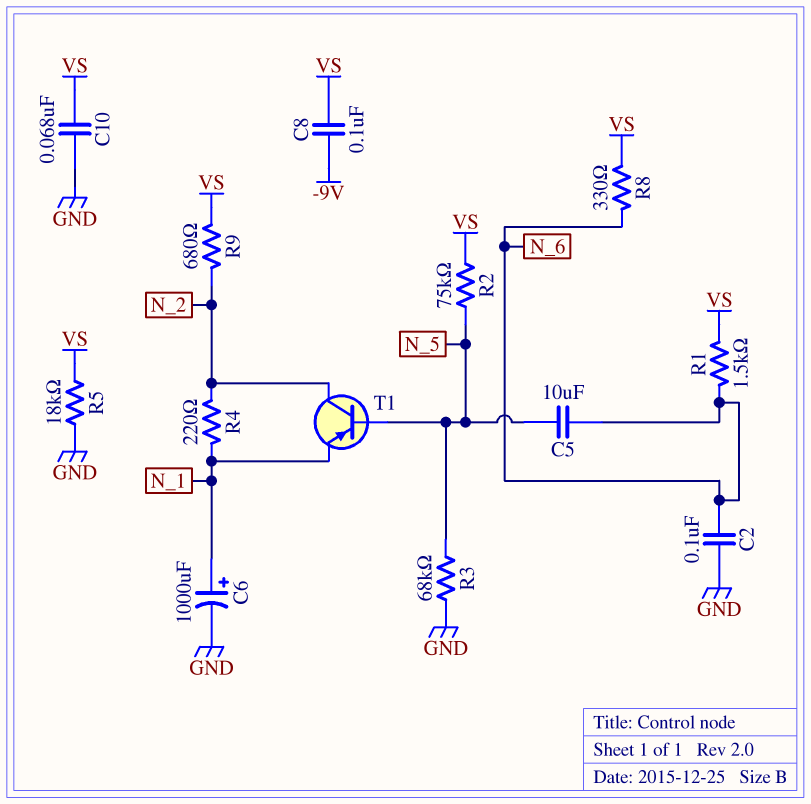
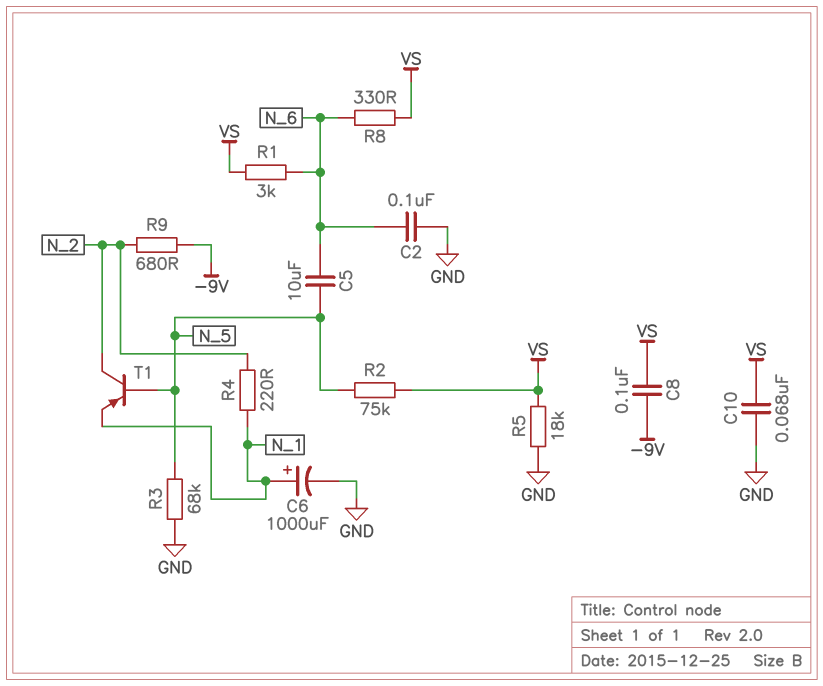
R1: 1.5k (N_6, VS) -> 3k (N_6, VS)
R9: 680 (N_2, VS) -> 680 (-9V, N_2)

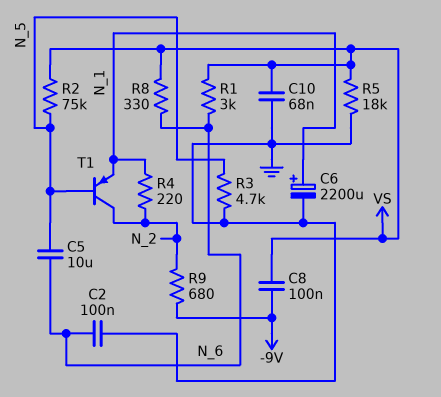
C6: 1000uF (plus N_1, minus GND) -> 2200uF (plus N_1, minus GND)
R3: 68k (GND, N_5) -> 4.7k (GND, N_5)

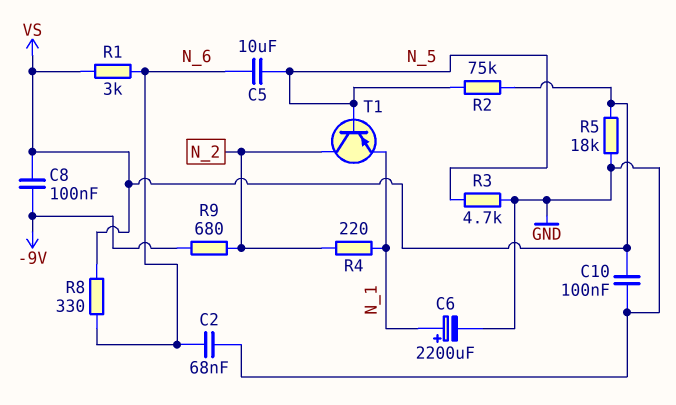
C2: 100nF (GND, N_6) -> 68nF (GND, N_6)
C10: 68nF (GND, VS) -> 100nF (GND, VS)

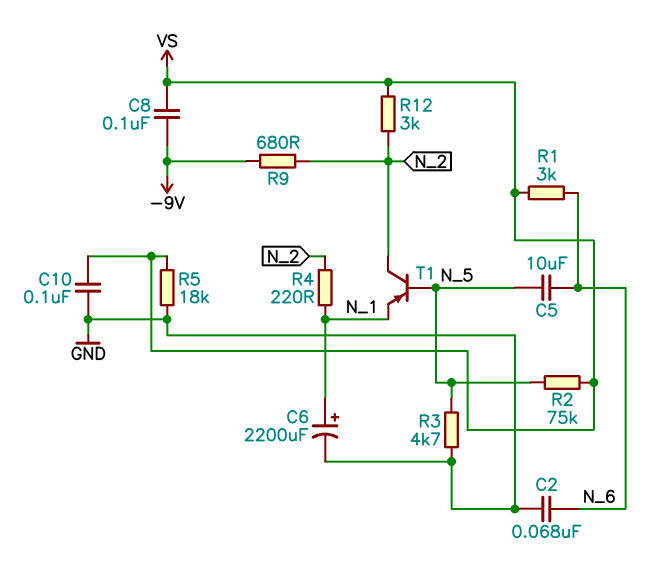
R8: 330 (N_6, VS) -> none
R12: none -> 3k (N_2, VS)

